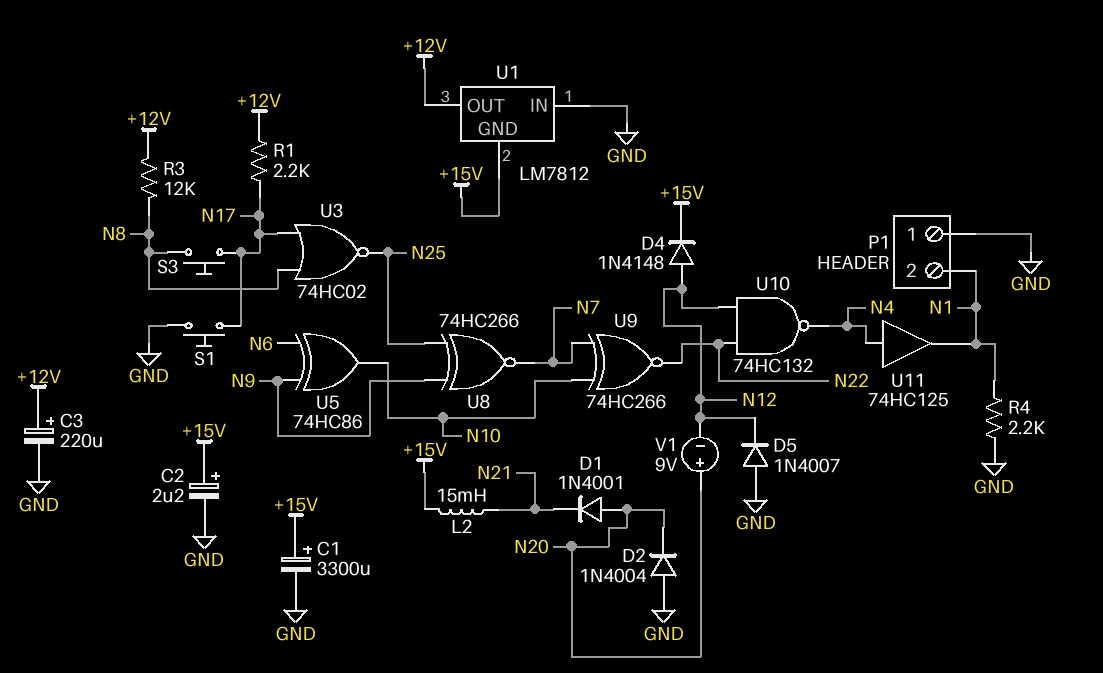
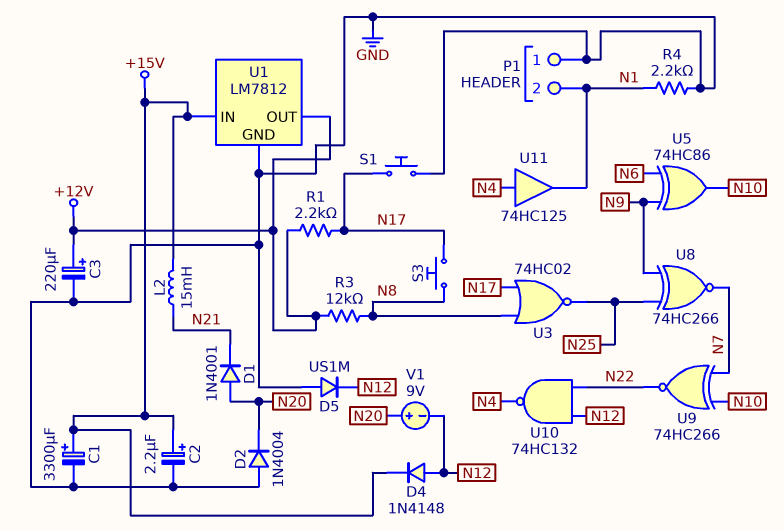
D5: diode 1N4007 (A GND, K N12) -> diode US1M (A GND, K N12)
U1 pin GND: +15V -> GND
U1 pin IN: GND -> +15V

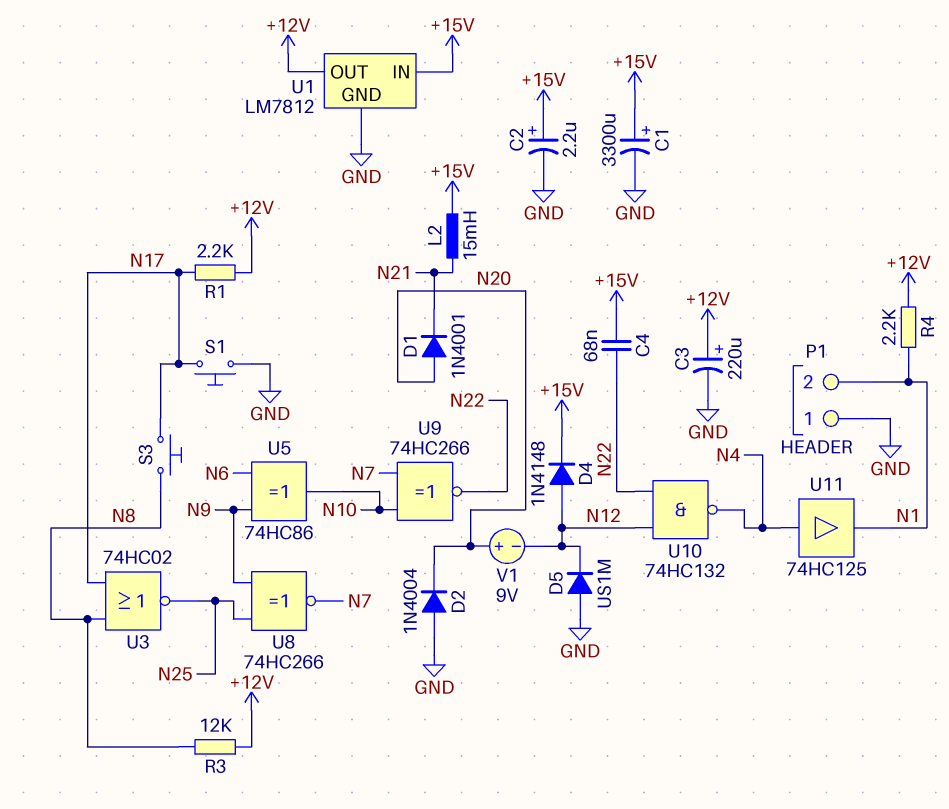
C4: none -> 68nF (+15V, N22)
R4: 2.2k (GND, N1) -> 2.2k (+12V, N1)

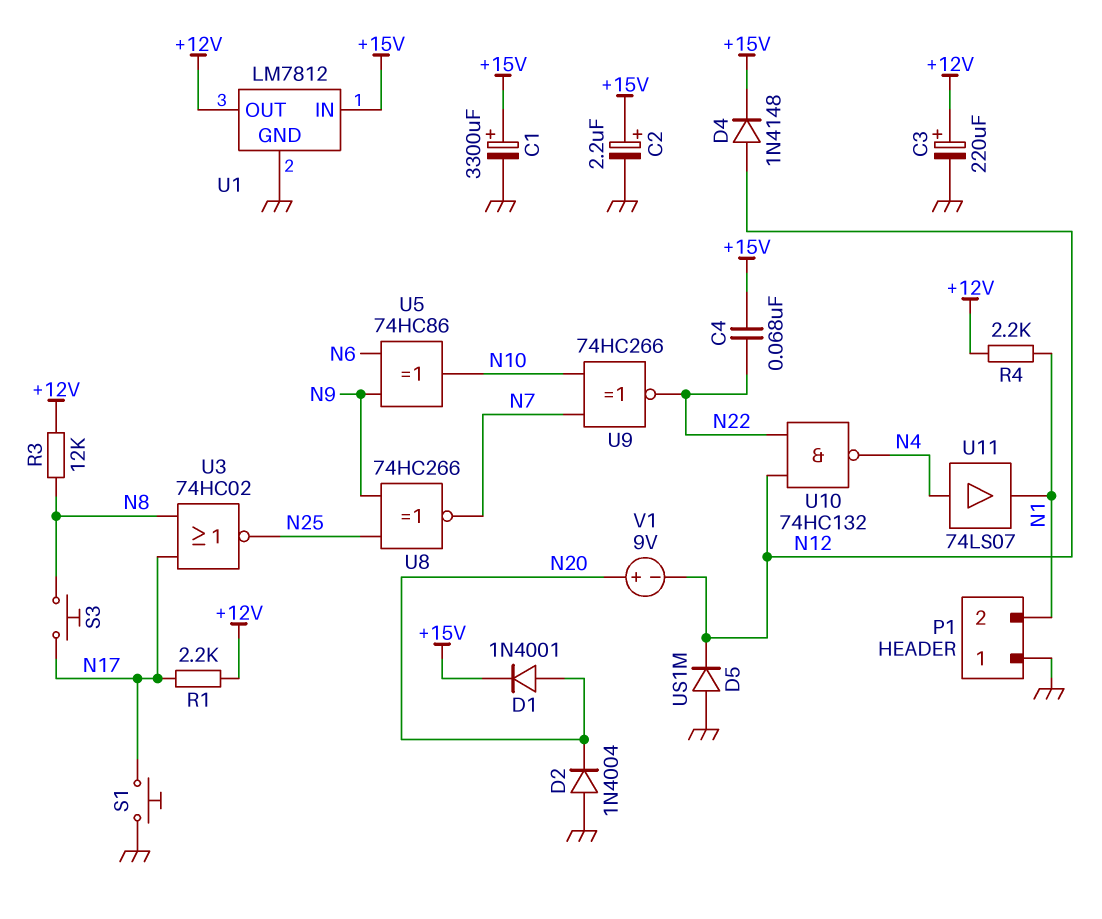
D1: diode 1N4001 (A N20, K N21) -> diode 1N4001 (A N20, K +15V)
L2: 15mH (+15V, N21) -> none
U11: buffer 74HC125 (in N4, out N1) -> buffer 74LS07 (in N4, out N1)

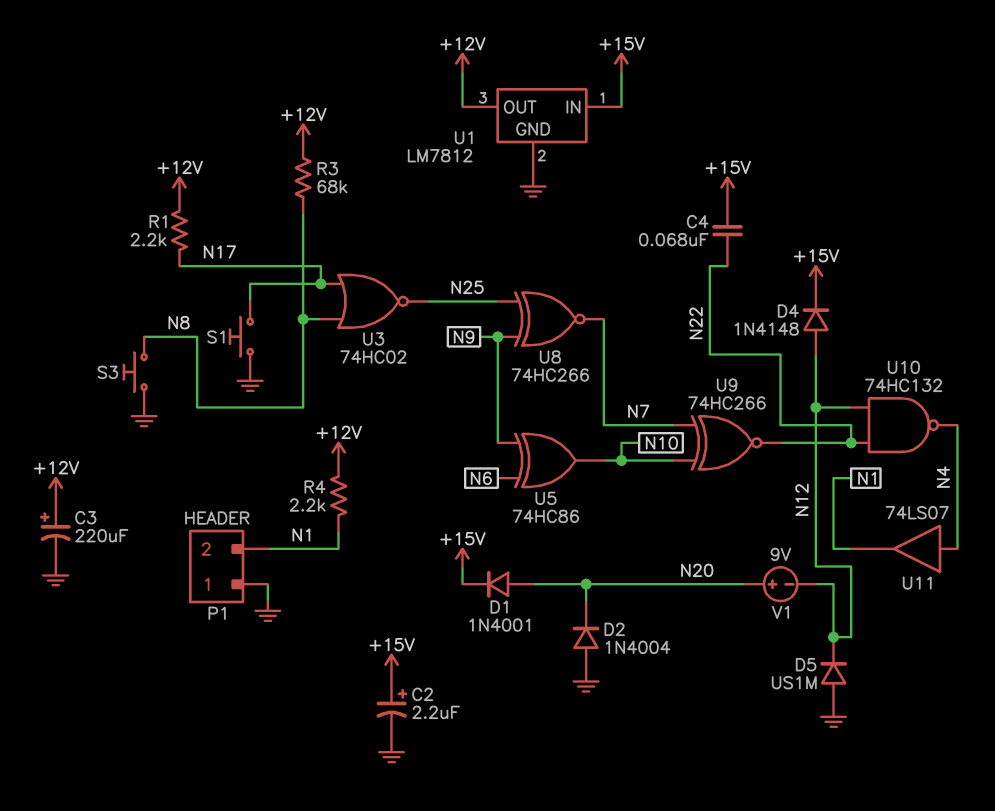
C1: 3300uF (plus +15V, minus GND) -> none
R3: 12k (+12V, N8) -> 68k (+12V, N8)
S3: button (N8, N17) -> button (GND, N8)

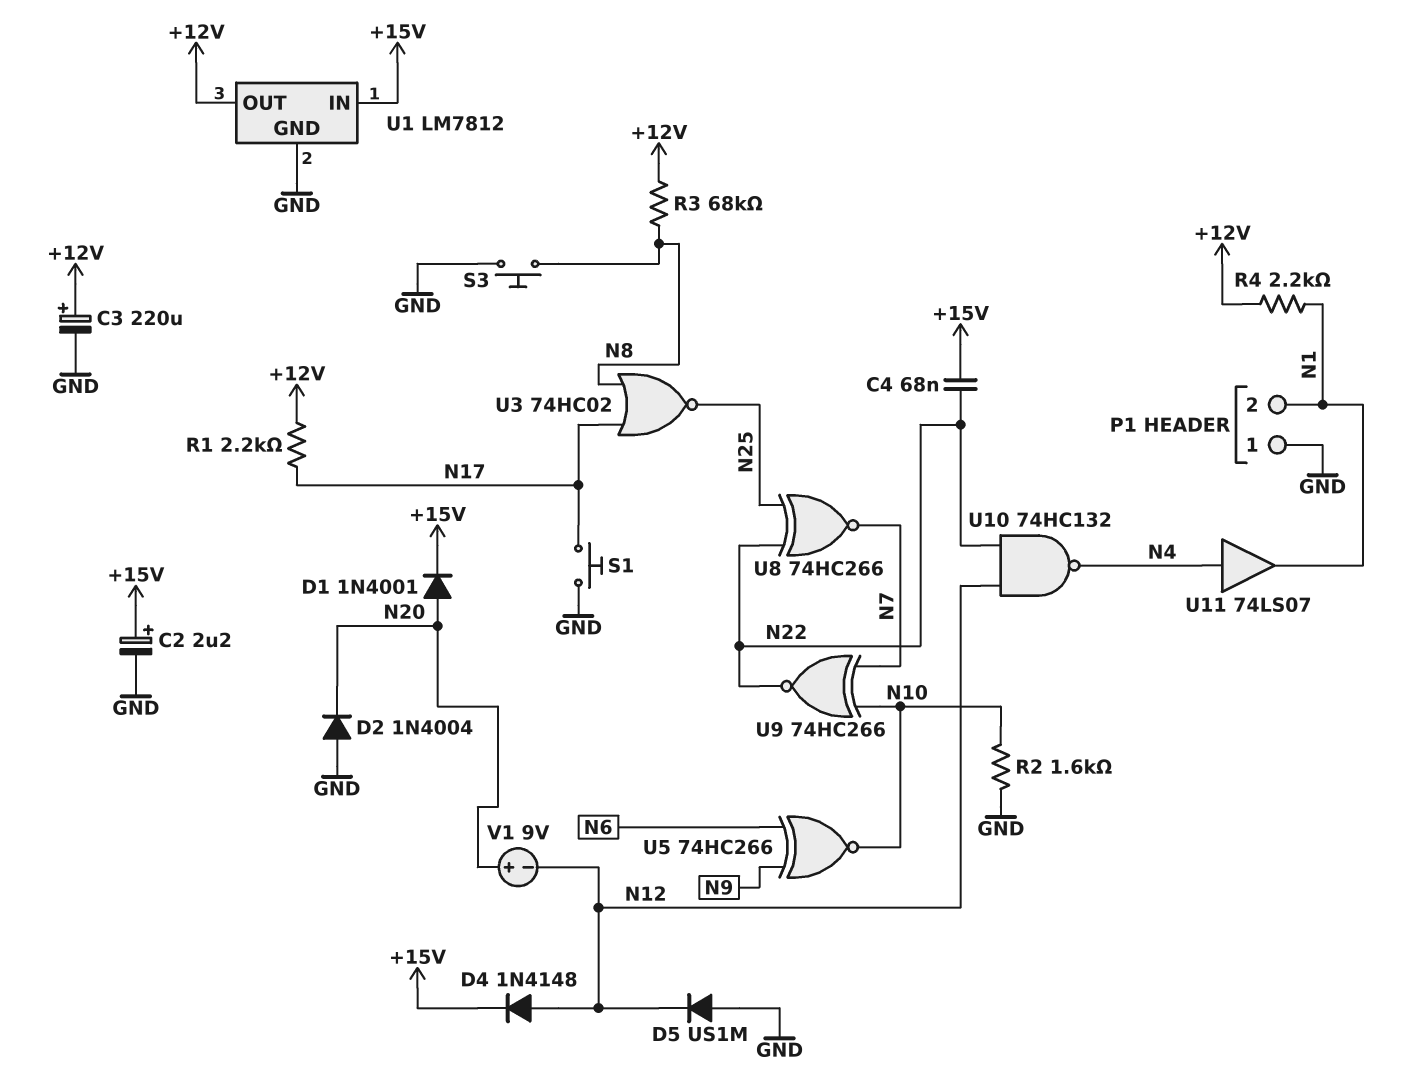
R2: none -> 1.6k (GND, N10)
U5: XOR 74HC86 (in N6, in N9, out N10) -> XNOR 74HC266 (in N6, in N9, out N10)
U8: XNOR 74HC266 (in N9, in N25, out N7) -> XNOR 74HC266 (in N22, in N25, out N7)

